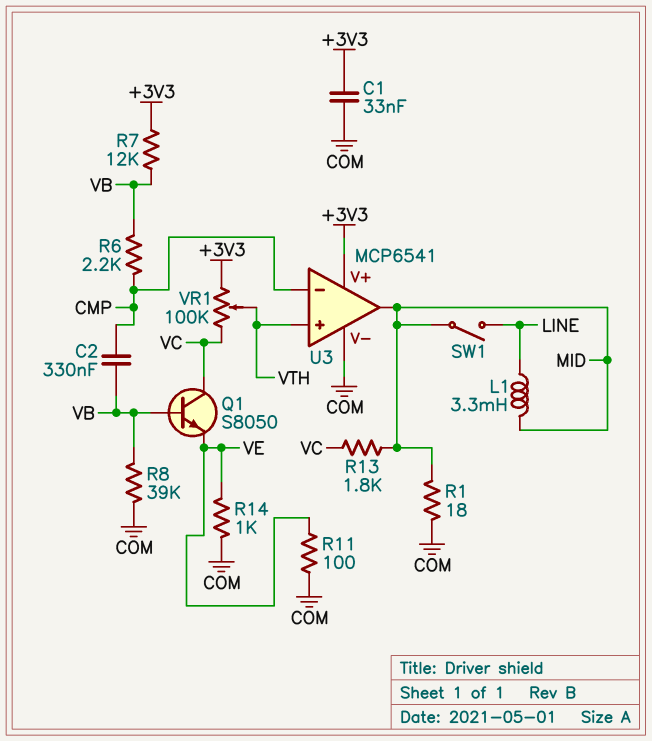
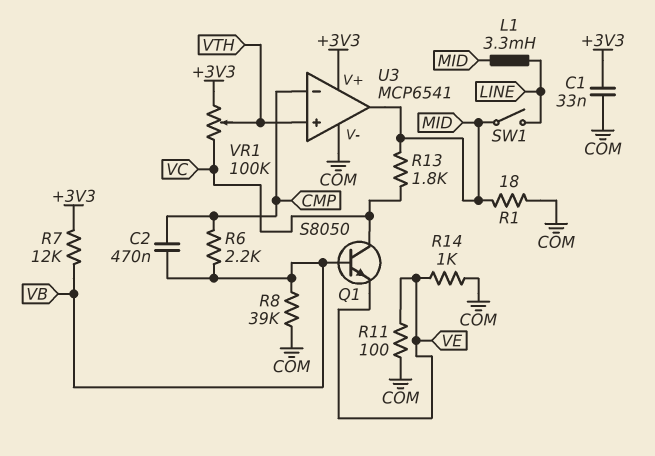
C2: 330nF (CMP, VB) -> 470nF (CMP, VB)

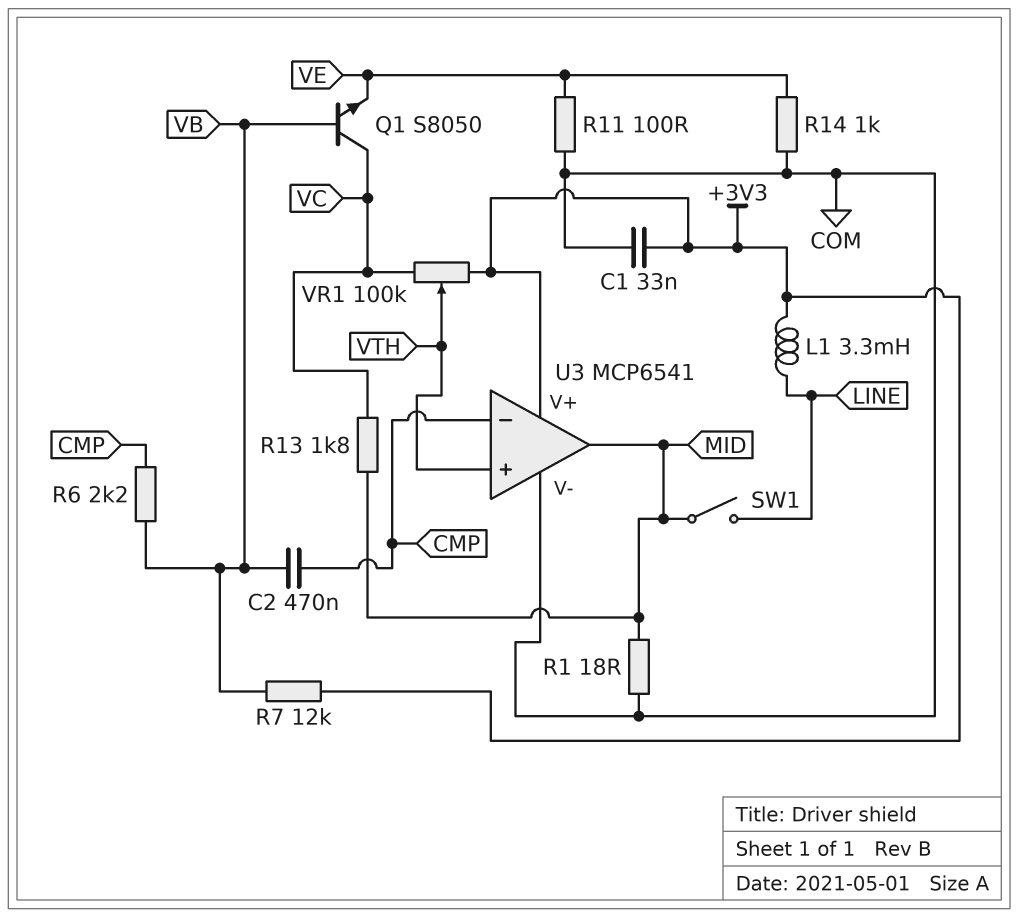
L1: 3.3mH (LINE, MID) -> 3.3mH (+3V3, LINE)
R8: 39k (COM, VB) -> none

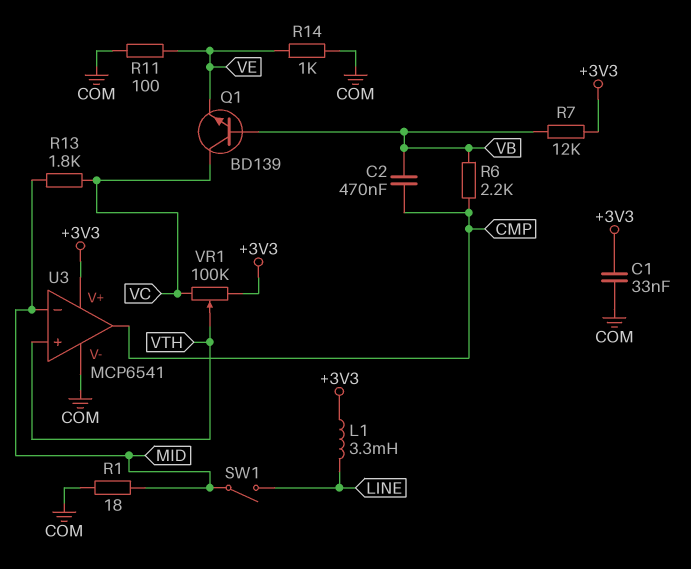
Q1: NPN S8050 (B VB, C VC, E VE) -> NPN BD139 (B VB, C VC, E VE)
U3 pin in-: CMP -> MID
U3 pin out: MID -> CMP

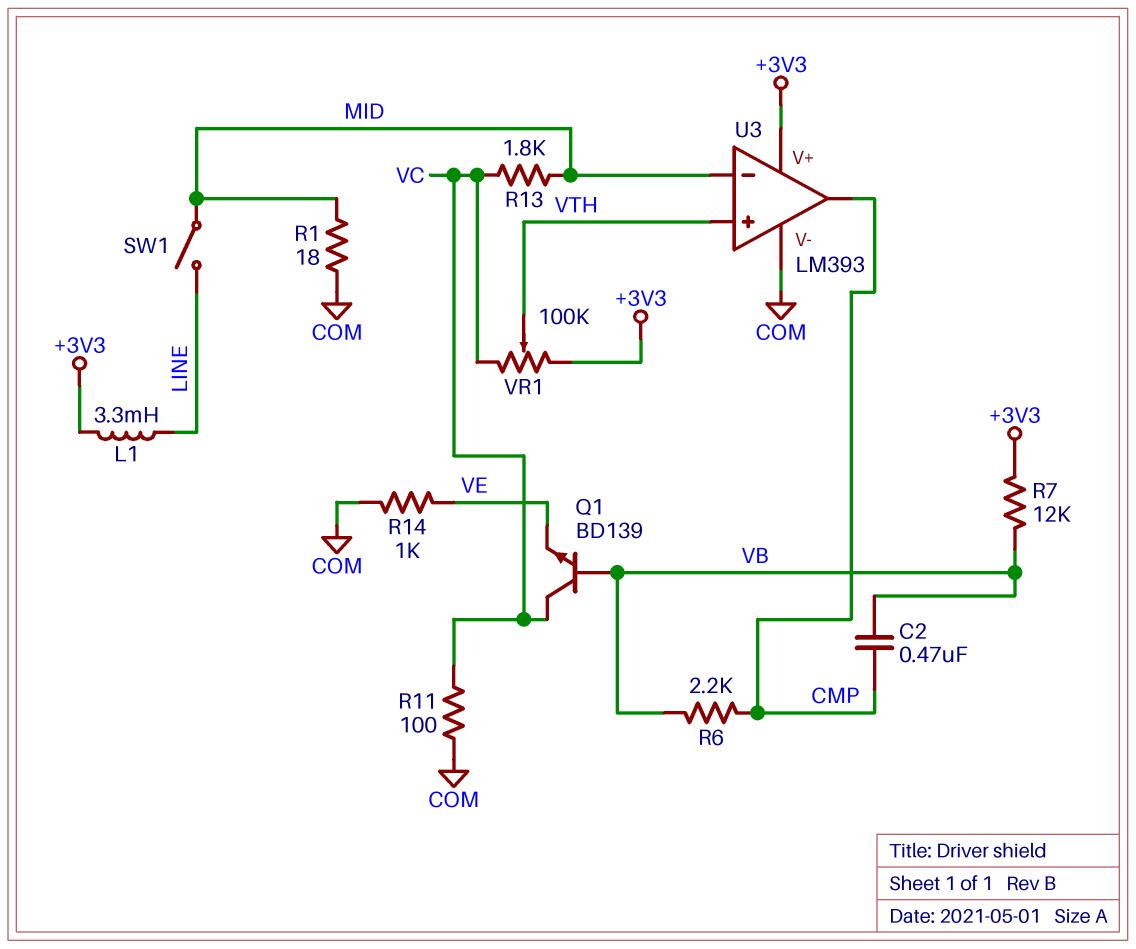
C1: 33nF (+3V3, COM) -> none
R11: 100 (COM, VE) -> 100 (COM, VC)
U3: MCP6541 -> LM393

